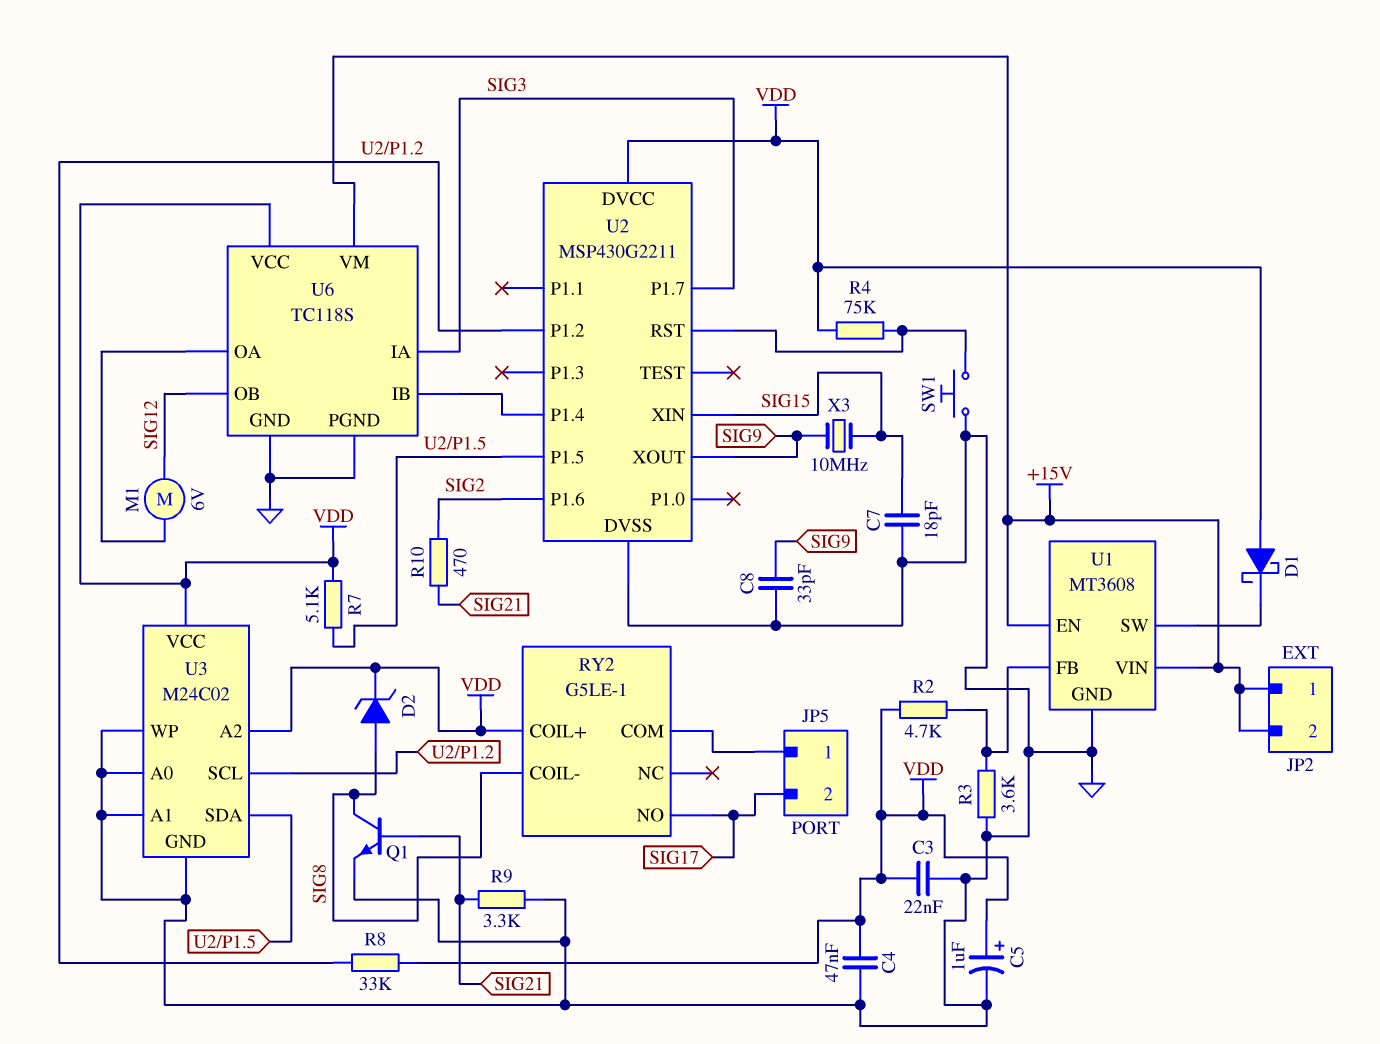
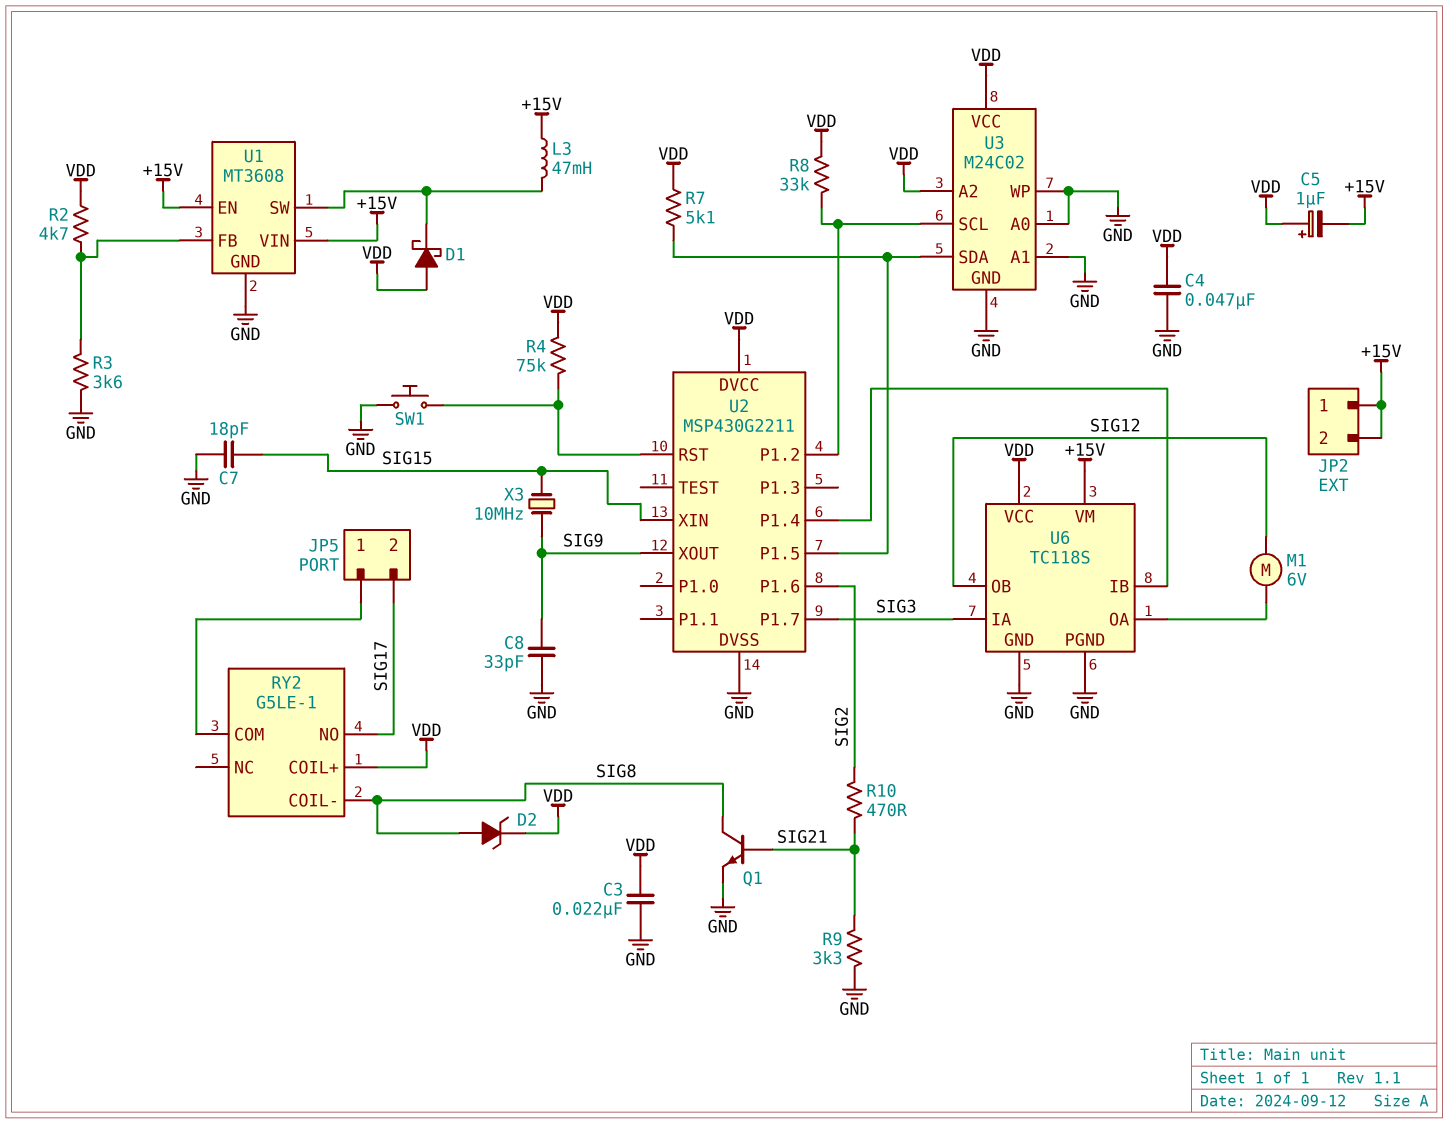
C5: 1uF (plus VDD, minus GND) -> 1uF (plus VDD, minus +15V)
L3: none -> 47mH (+15V, U1/SW)

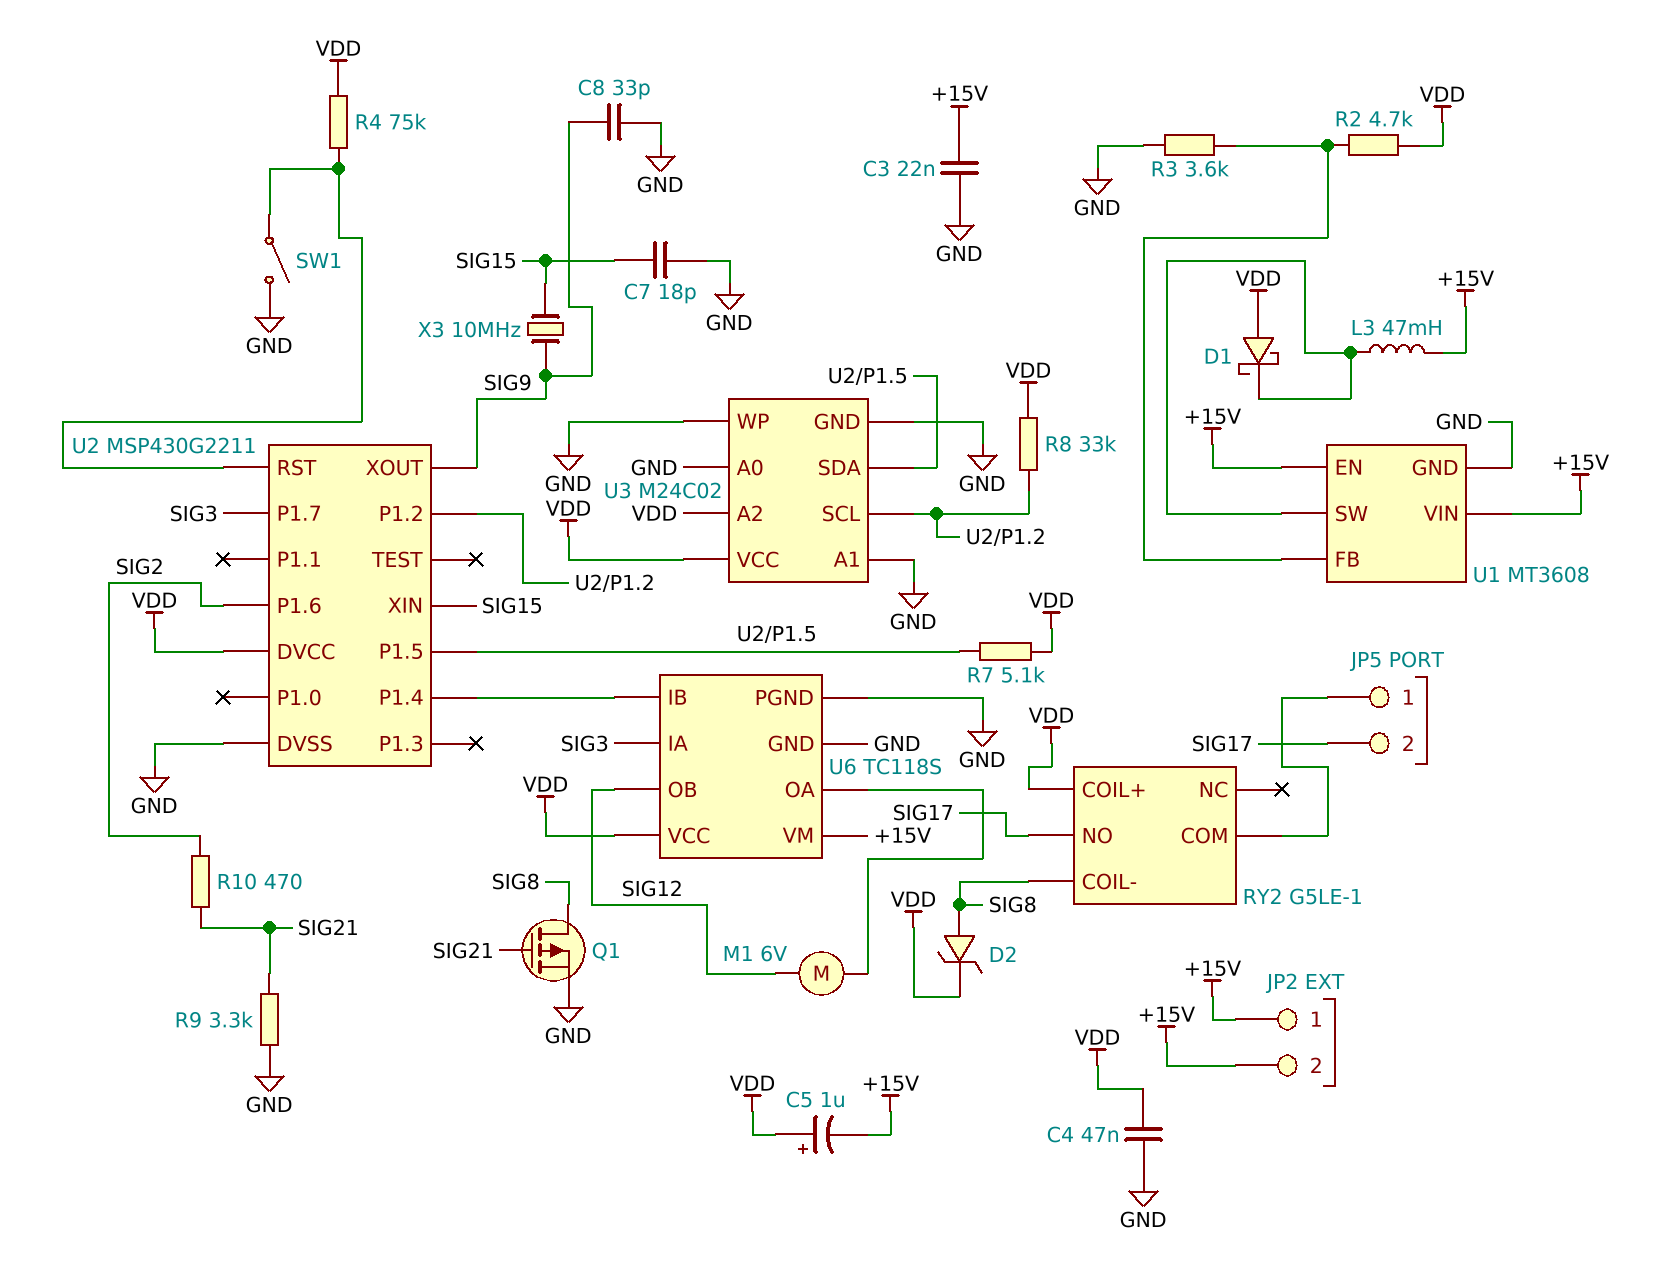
C3: 22nF (GND, VDD) -> 22nF (+15V, GND)
Q1: NPN (B SIG21, C SIG8, E GND) -> PMOS (G SIG21, D SIG8, S GND)
SW1: button (GND, U2/RST) -> switch (GND, U2/RST)

